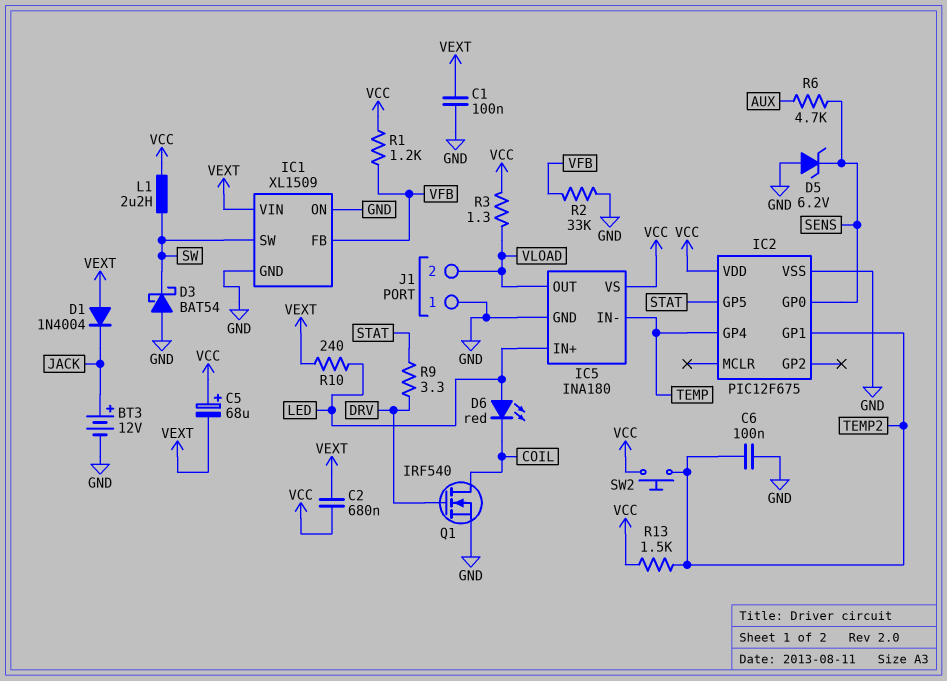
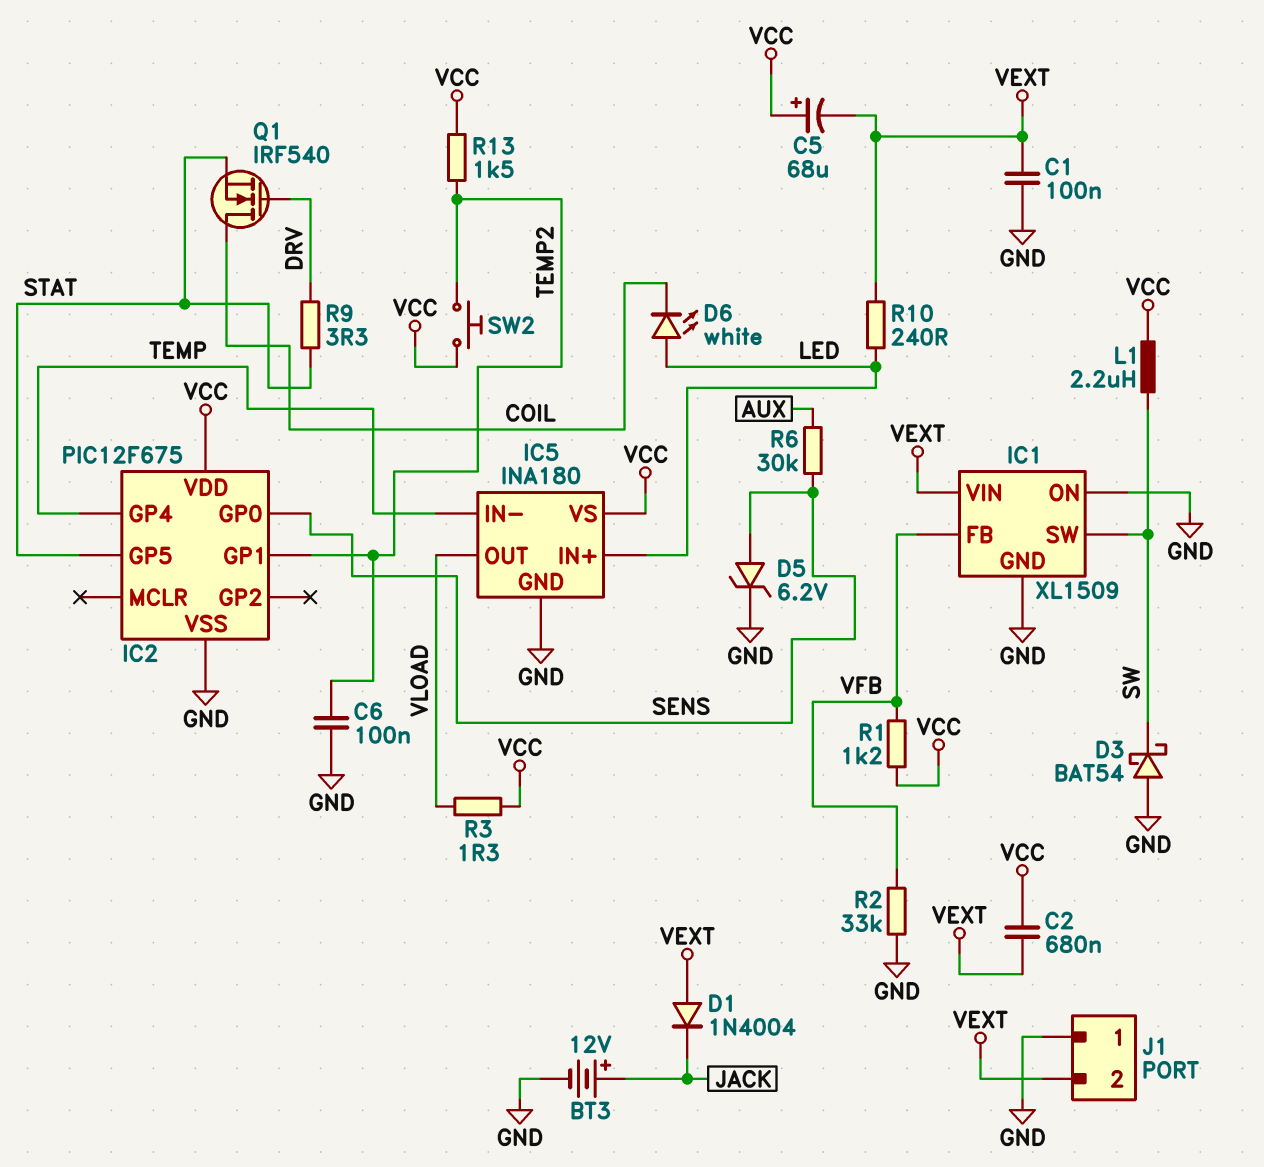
D5: zener 6.2V (A GND, K SENS) -> zener 6.2V (A SENS, K GND)
D6: LED red (A LED, K COIL) -> LED white (A LED, K COIL)
J1 pin 2: VLOAD -> VEXT
Q1: NMOS IRF540 (G DRV, D COIL, S GND) -> NMOS IRF540 (G DRV, D COIL, S STAT)
R6: 4.7k (AUX, SENS) -> 30k (AUX, SENS)

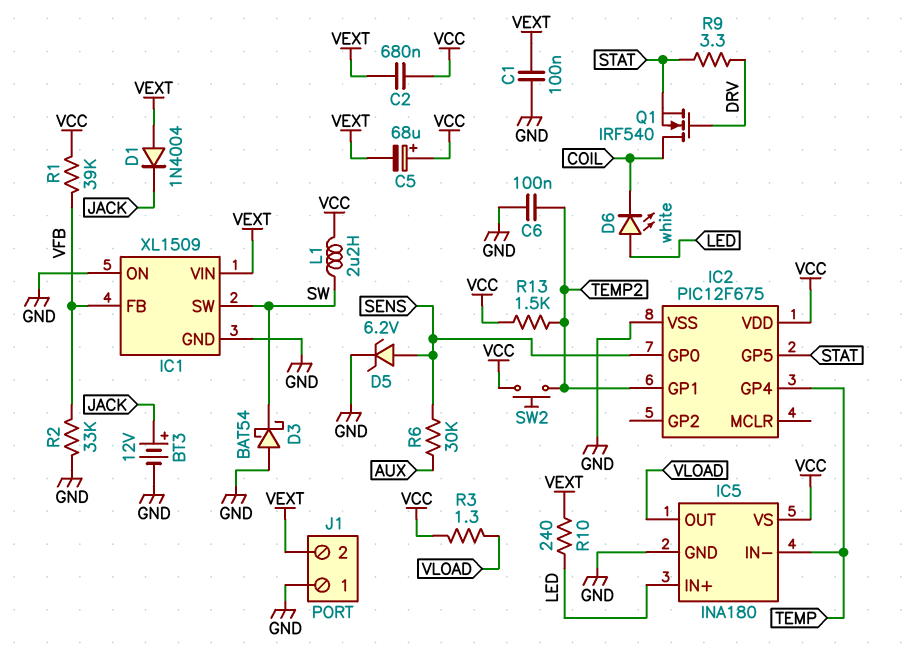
R1: 1.2k (VCC, VFB) -> 39k (VCC, VFB)

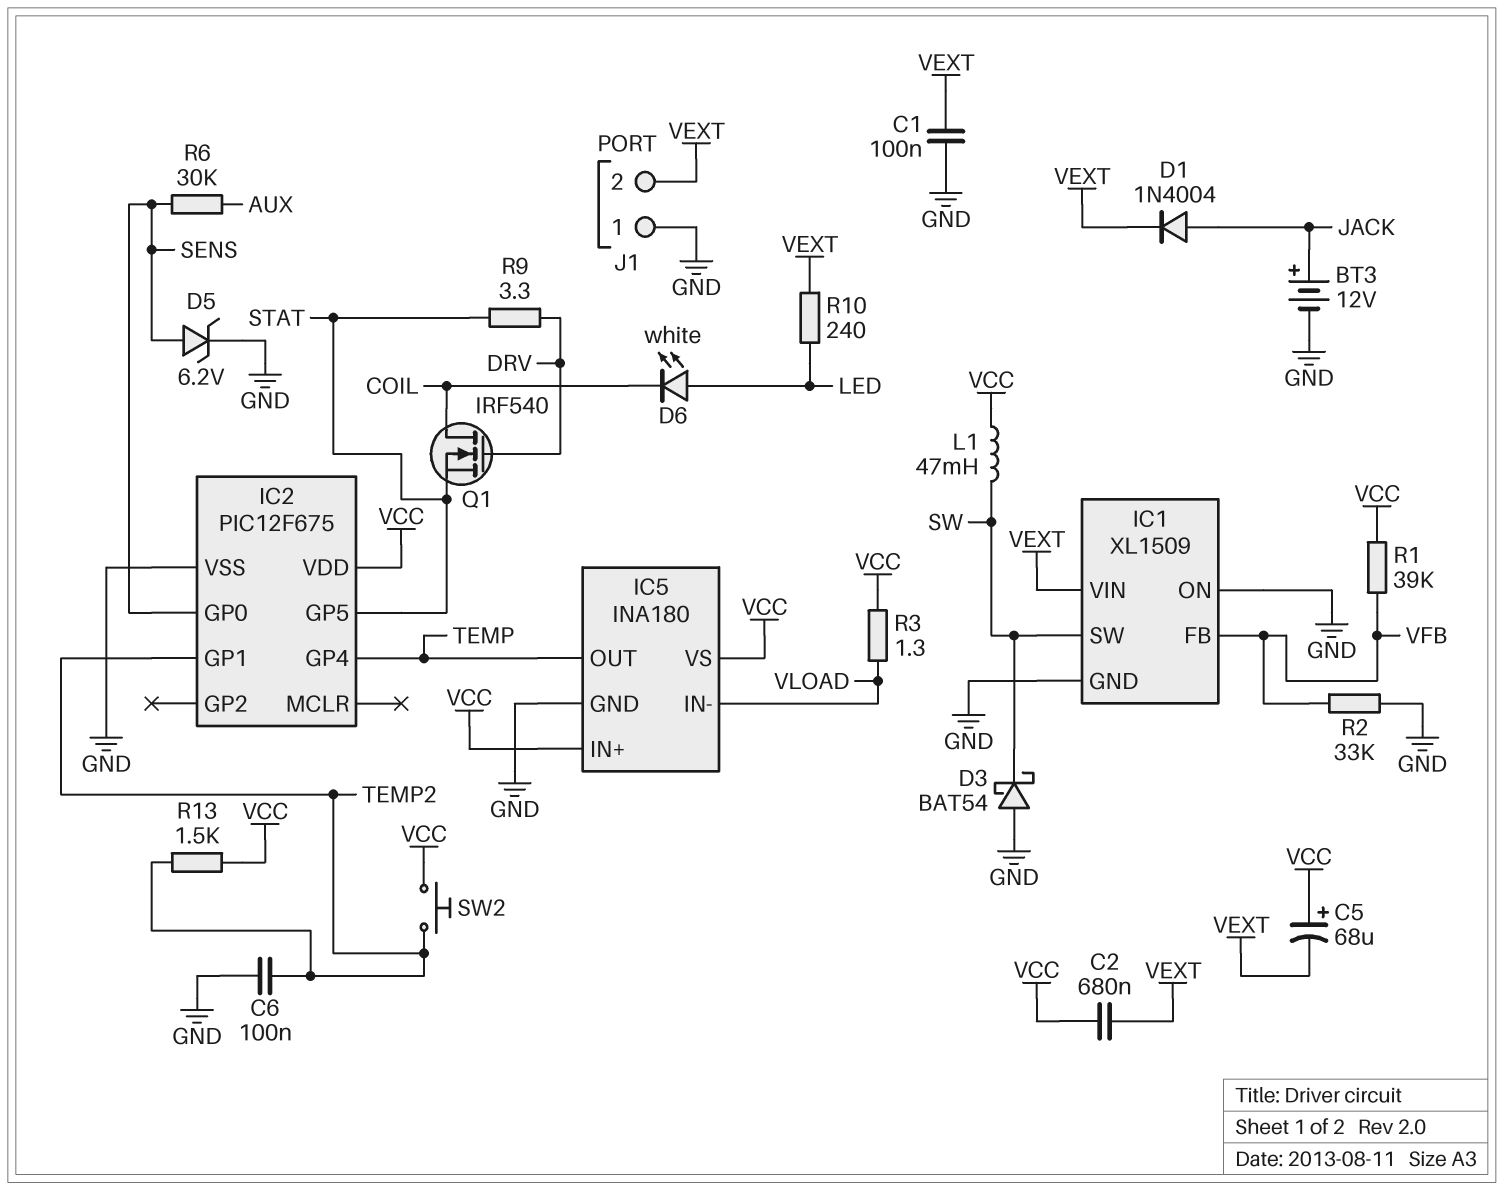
D1: diode 1N4004 (A VEXT, K JACK) -> diode 1N4004 (A JACK, K VEXT)
IC5 pin IN+: LED -> VCC
IC5 pin IN-: TEMP -> VLOAD
IC5 pin OUT: VLOAD -> TEMP
L1: 2.2uH (SW, VCC) -> 47mH (SW, VCC)

